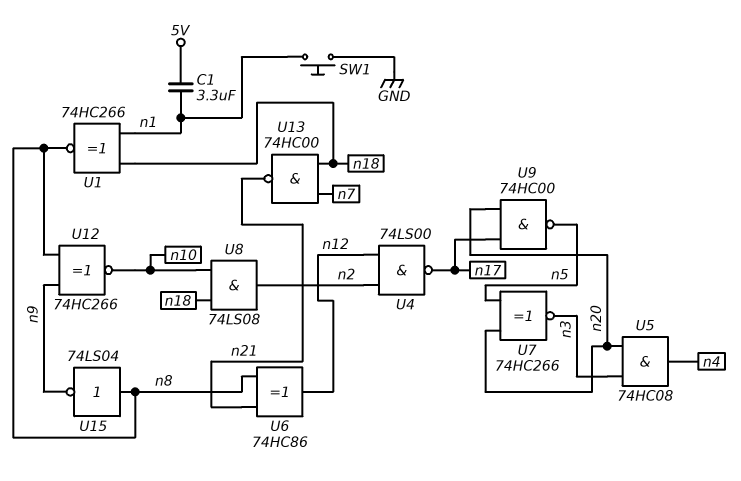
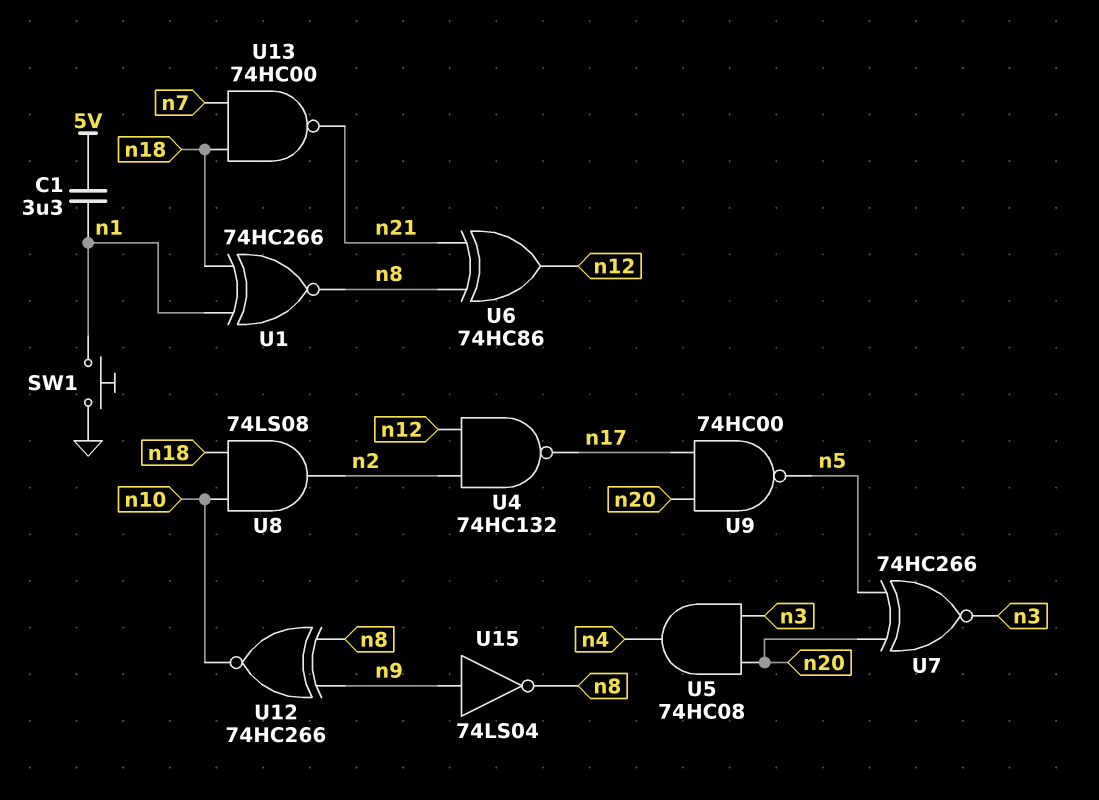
U4: NAND 74LS00 (in n2, in n12, out n17) -> NAND 74HC132 (in n2, in n12, out n17)
U15: NOT 74LS04 (in n8, out n9) -> NOT 74LS04 (in n9, out n8)

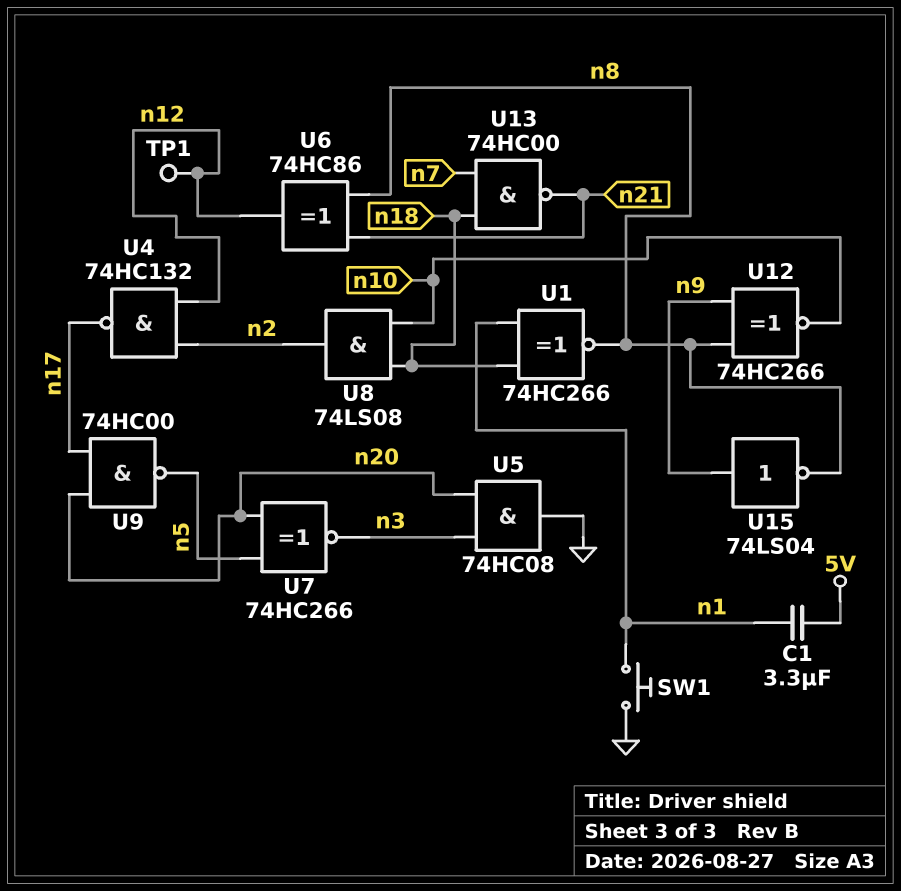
TP1: none -> test point (n12)
U5: AND 74HC08 (in n3, in n20, out n4) -> AND 74HC08 (in n3, in n20, out GND)

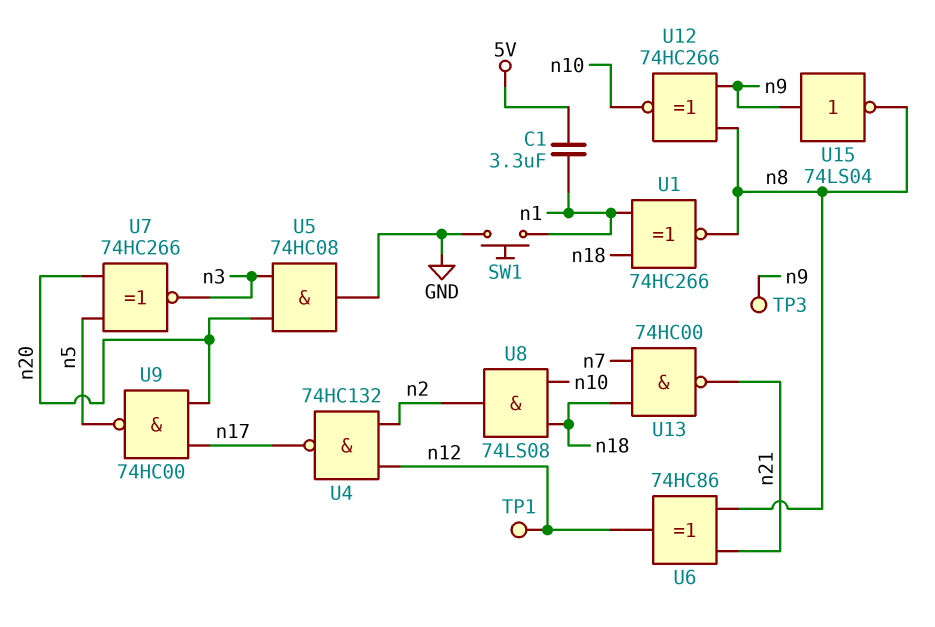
TP3: none -> test point (n9)

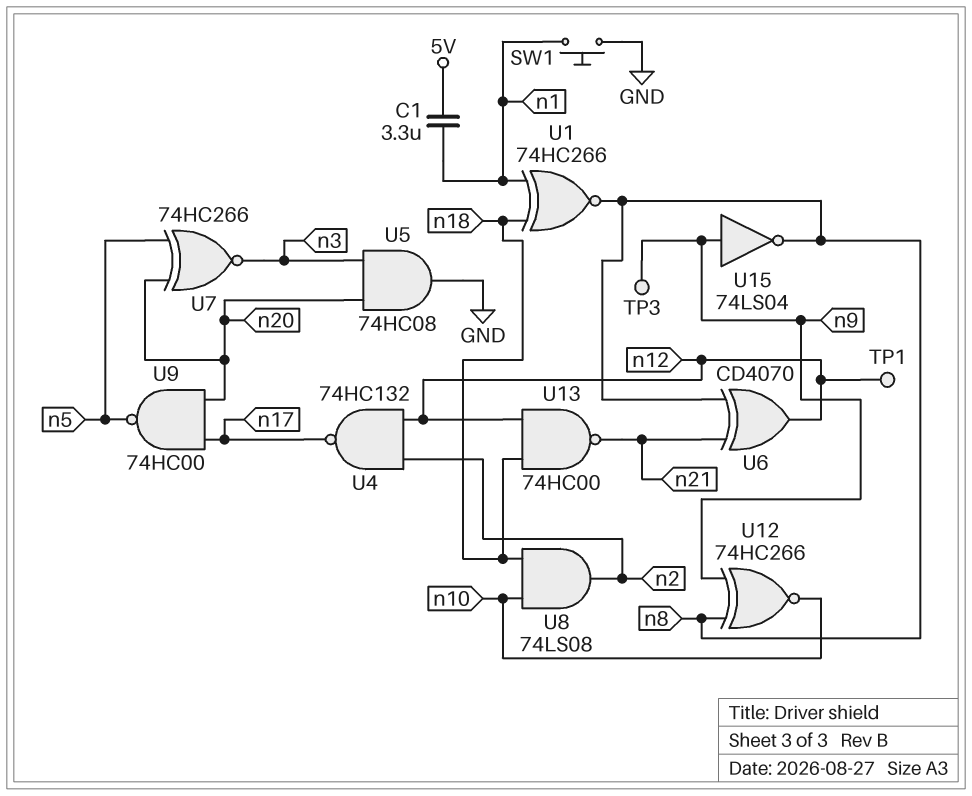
U6: XOR 74HC86 (in n8, in n21, out n12) -> XOR CD4070 (in n8, in n21, out n12)
U13: NAND 74HC00 (in n7, in n18, out n21) -> NAND 74HC00 (in n12, in n18, out n21)

